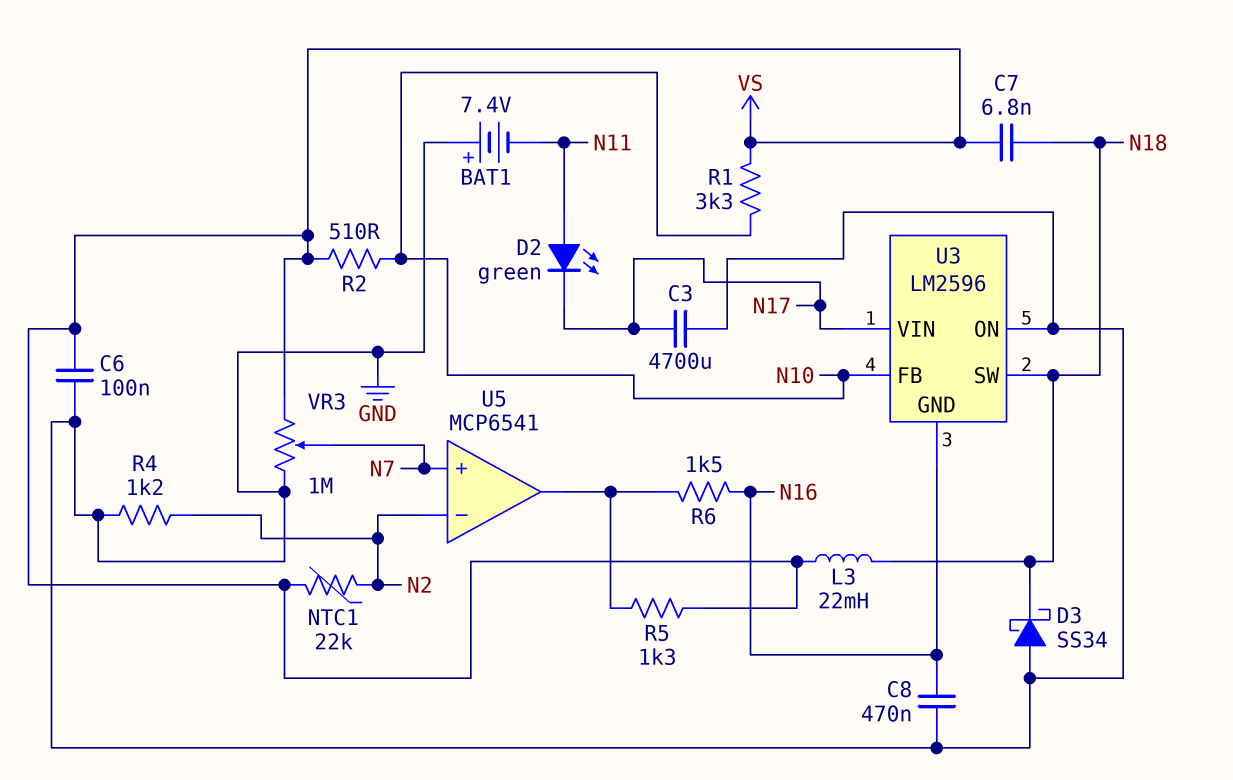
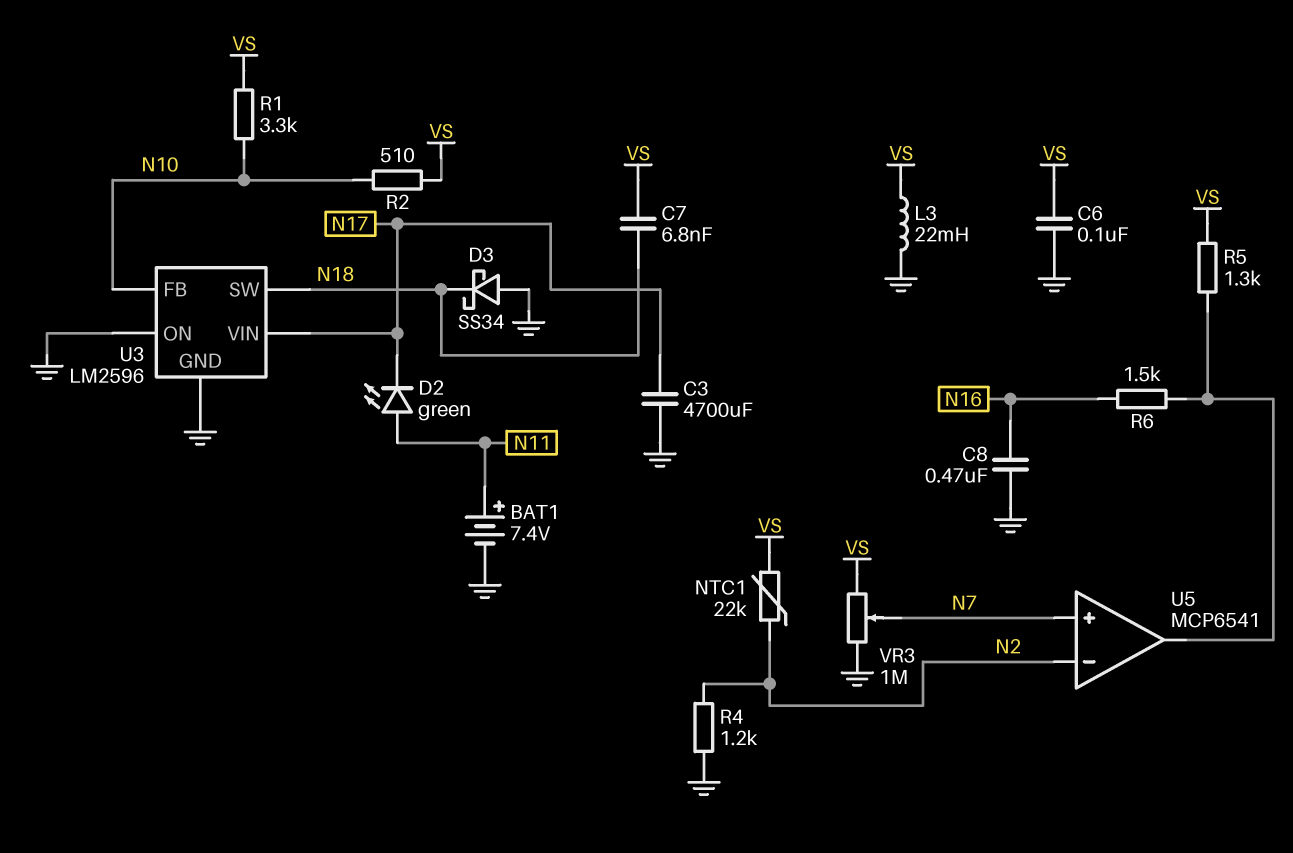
BAT1: 7.4V (plus GND, minus N11) -> 7.4V (plus N11, minus GND)
L3: 22mH (N18, VS) -> 22mH (GND, VS)
U3 pin GND: N16 -> GND

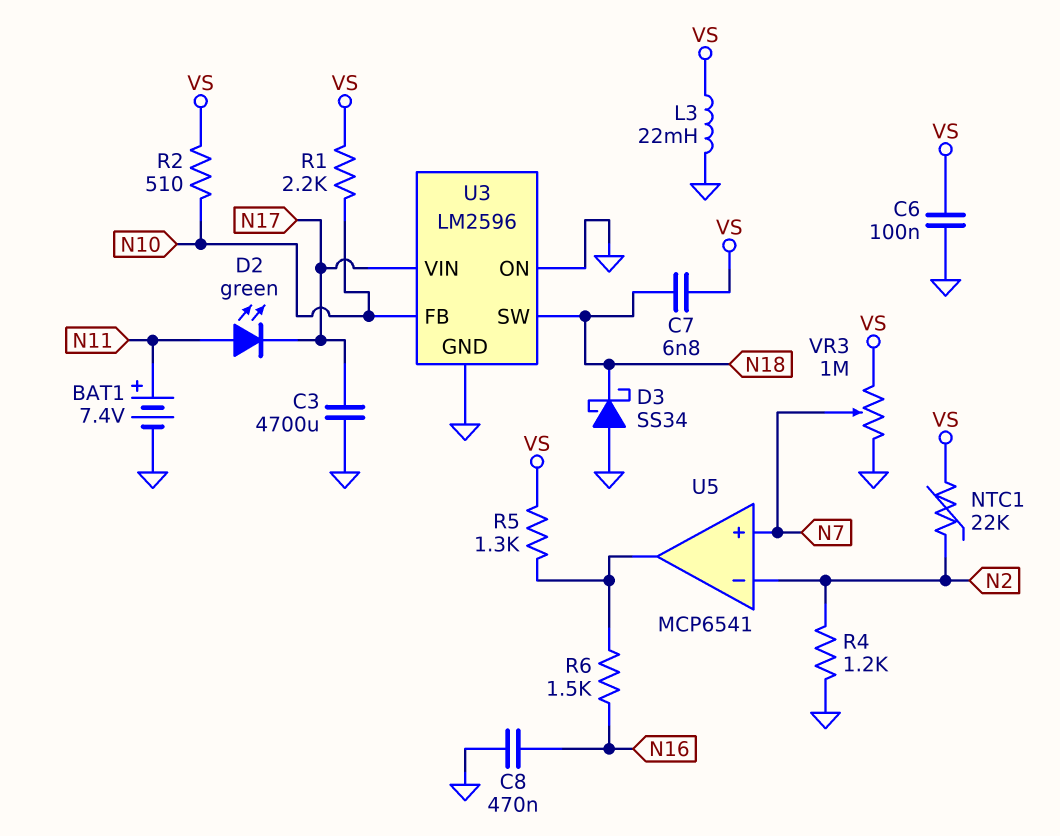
R1: 3.3k (N10, VS) -> 2.2k (N10, VS)

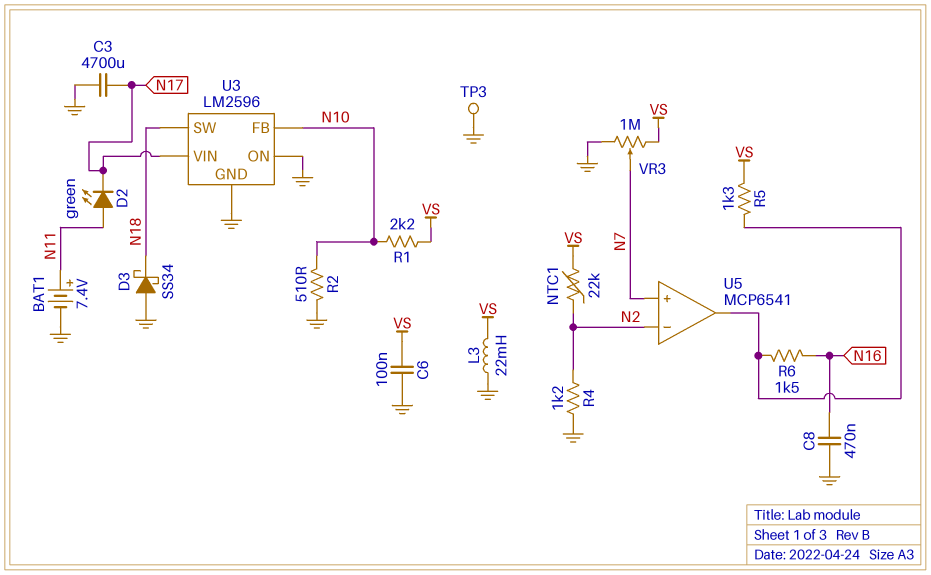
C7: 6.8nF (N18, VS) -> none
R2: 510 (N10, VS) -> 510 (GND, N10)
TP3: none -> test point (GND)

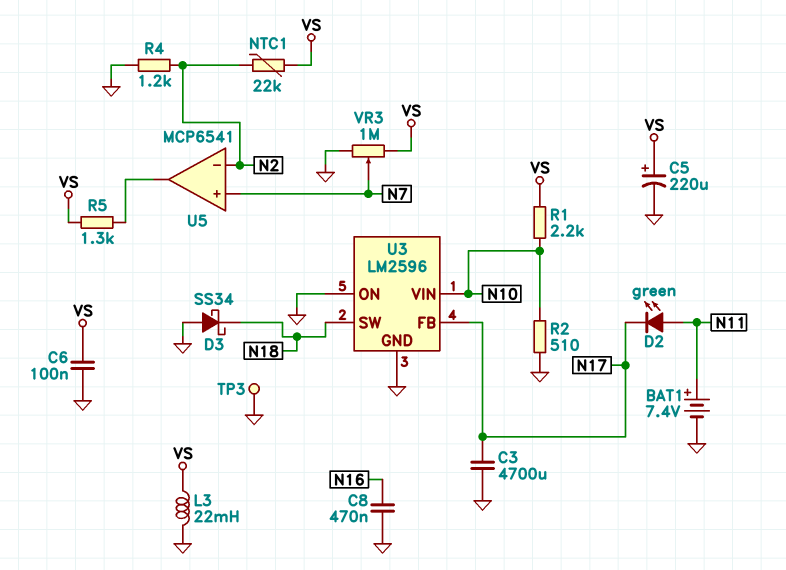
C5: none -> 220uF (plus VS, minus GND)
R6: 1.5k (N16, U5/out) -> none
U3 pin FB: N10 -> N17
U3 pin VIN: N17 -> N10

